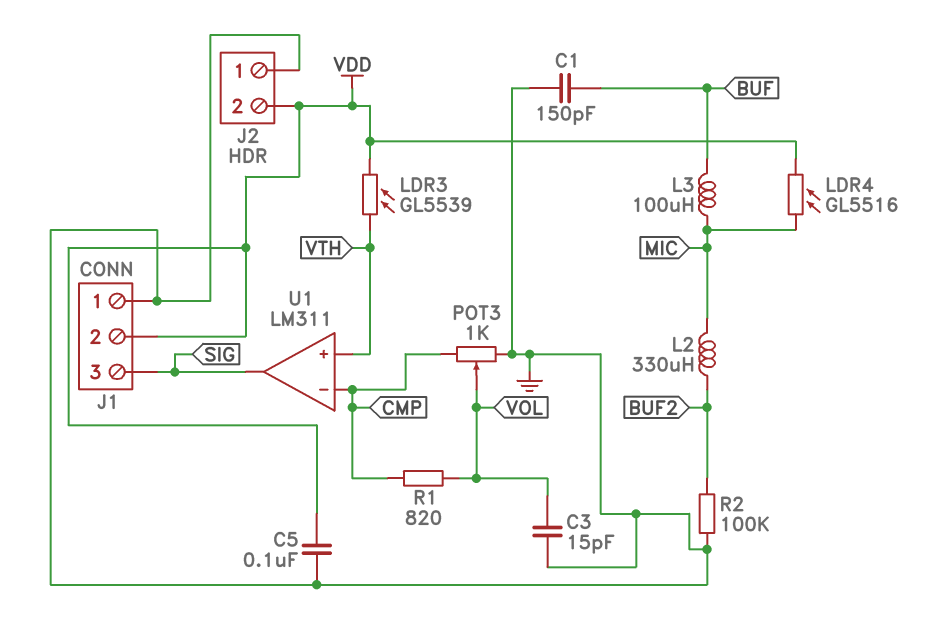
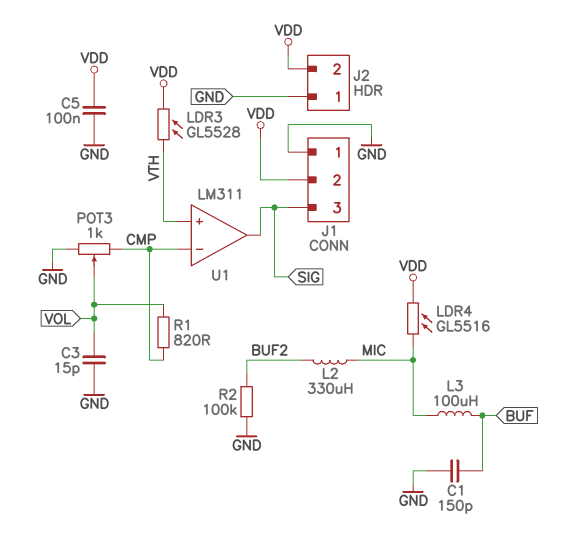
LDR3: GL5539 (VDD, VTH) -> GL5528 (VDD, VTH)

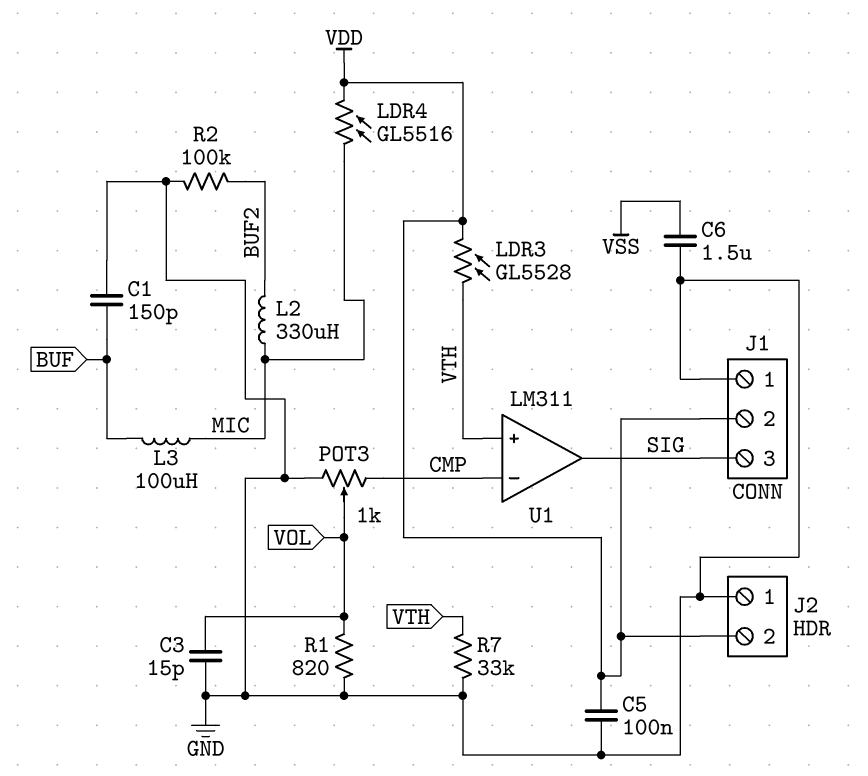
C6: none -> 1.5uF (GND, VSS)
R1: 820 (CMP, VOL) -> 820 (GND, VOL)
R7: none -> 33k (GND, VTH)

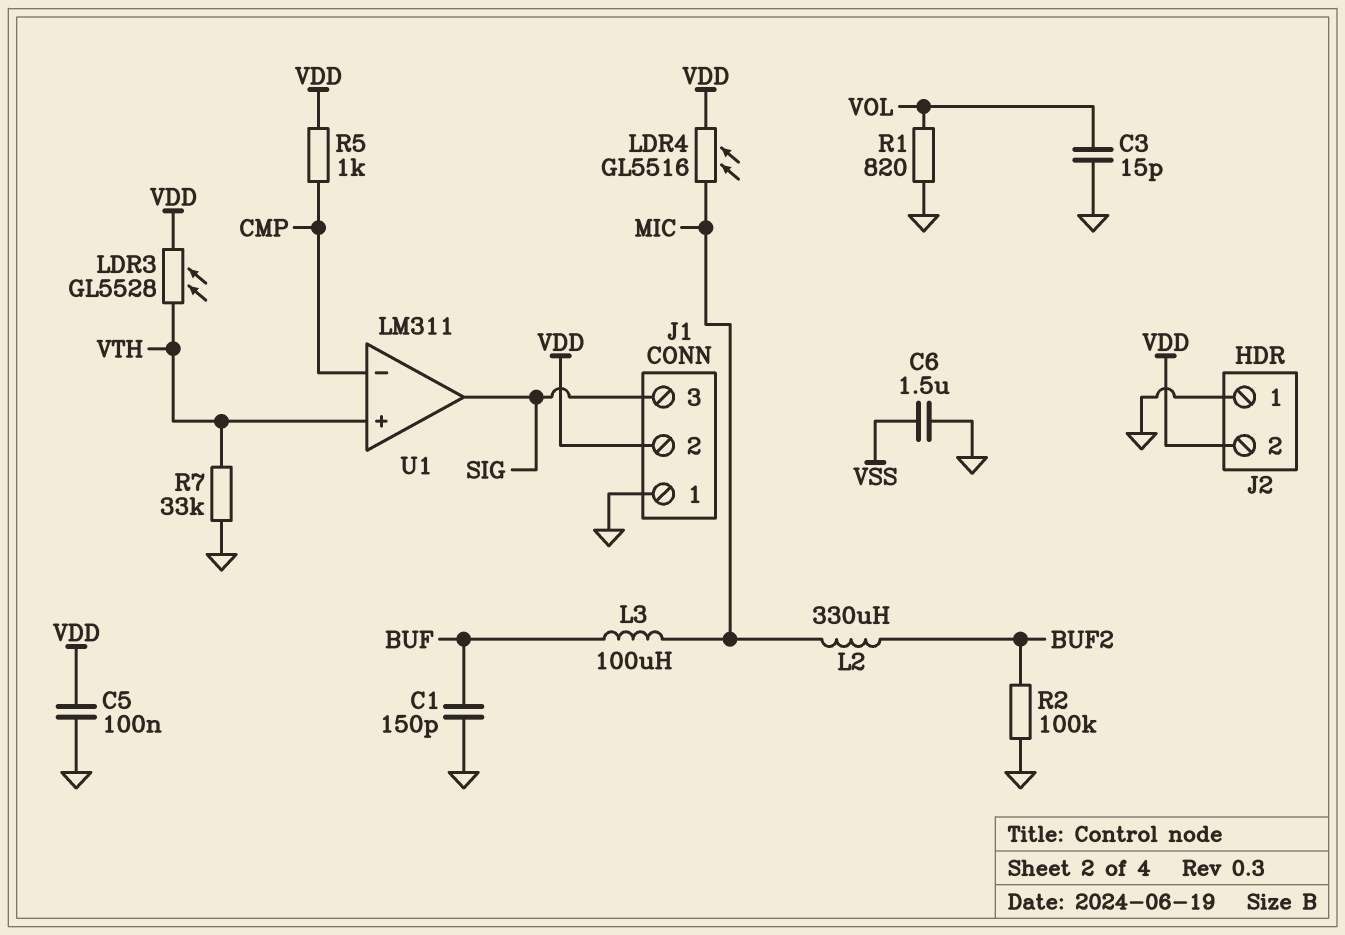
POT3: 1k (CMP, GND, wiper VOL) -> none
R5: none -> 1k (CMP, VDD)

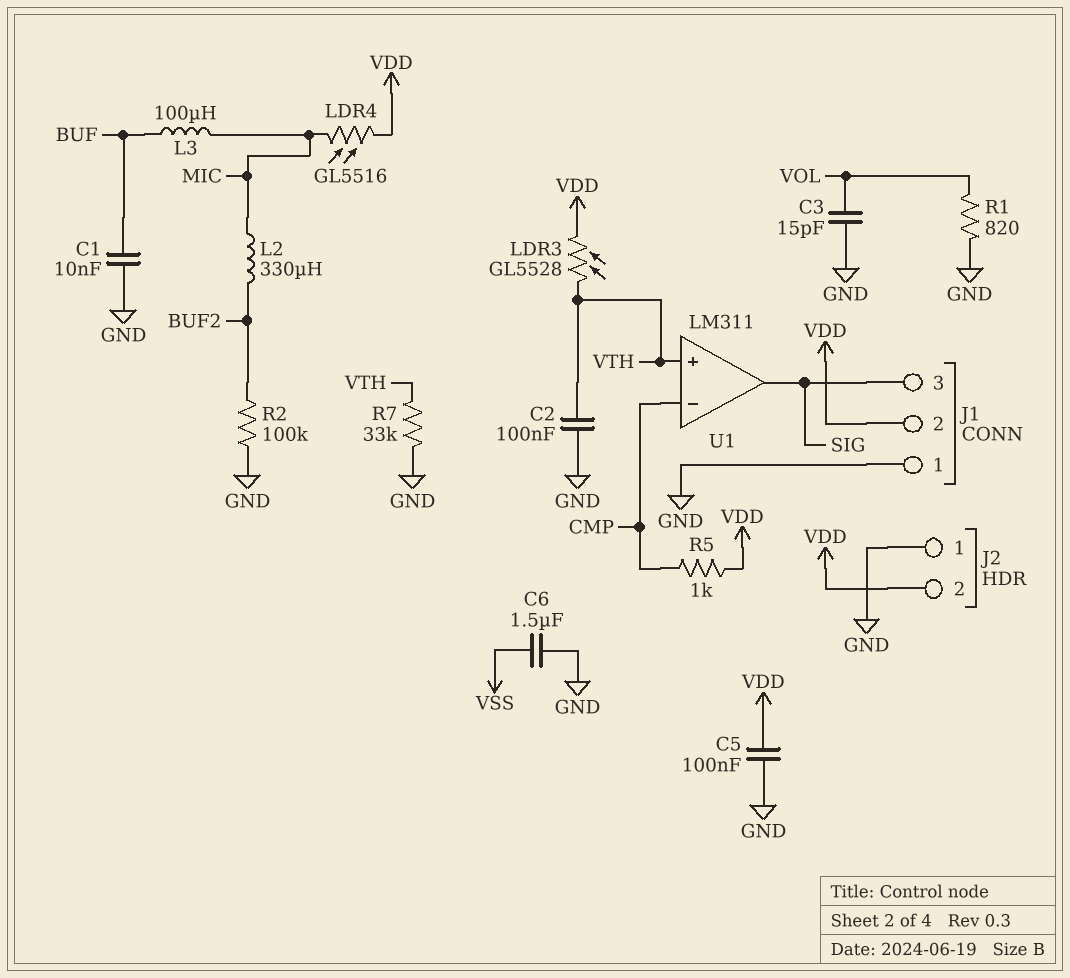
C1: 150pF (BUF, GND) -> 10nF (BUF, GND)
C2: none -> 100nF (GND, VTH)

